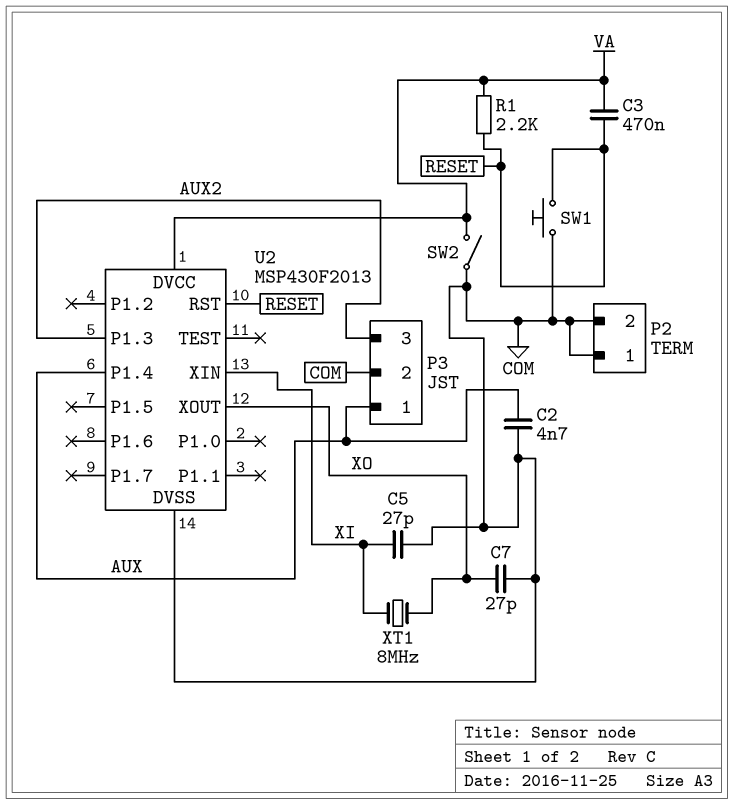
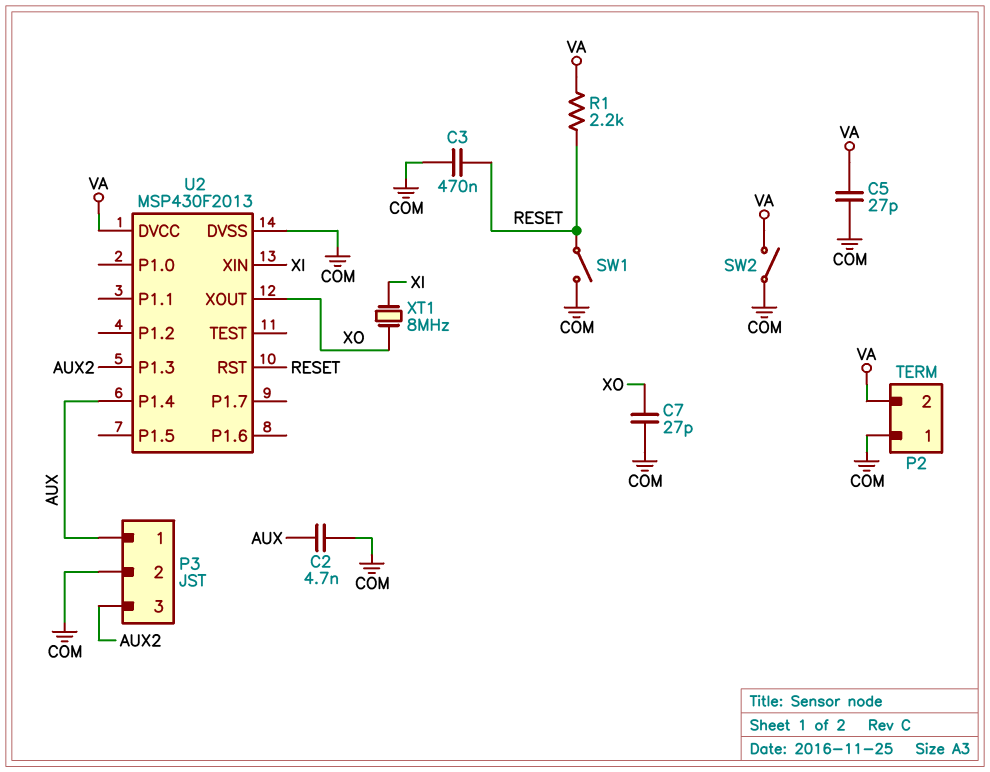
C3: 470nF (RESET, VA) -> 470nF (COM, RESET)
C5: 27pF (COM, XI) -> 27pF (COM, VA)
P2 pin 2: COM -> VA
SW1: button (COM, RESET) -> switch (COM, RESET)

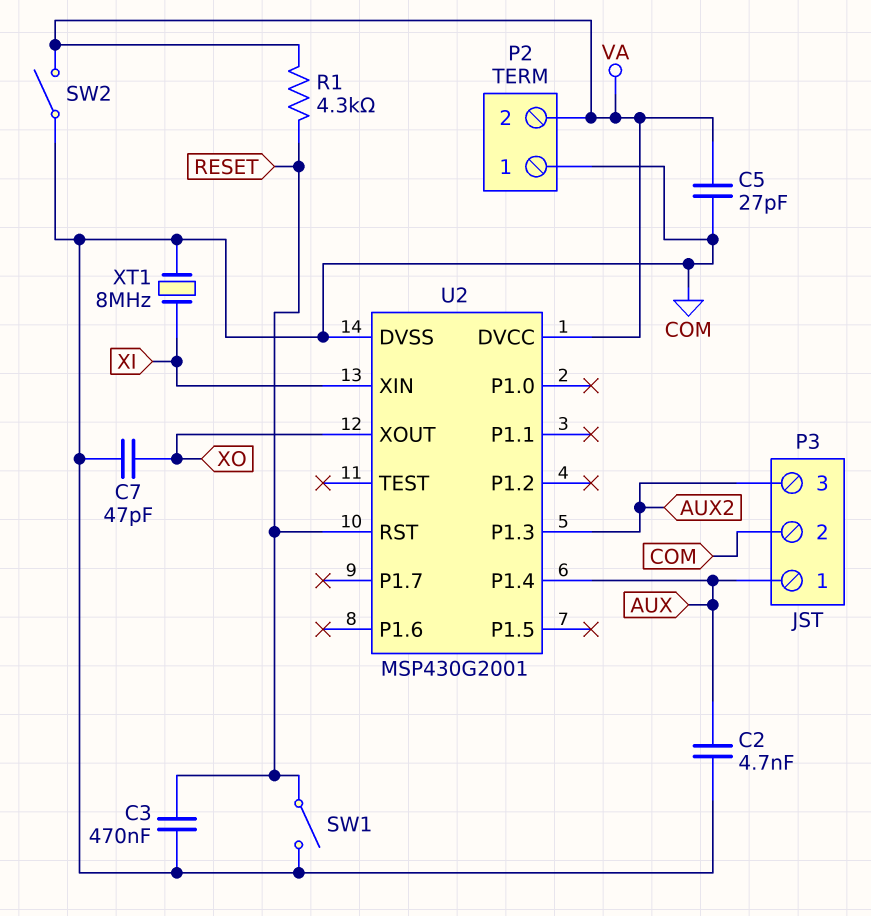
C7: 27pF (COM, XO) -> 47pF (COM, XO)
R1: 2.2k (RESET, VA) -> 4.3k (RESET, VA)
U2: MSP430F2013 -> MSP430G2001
XT1: 8MHz (XI, XO) -> 8MHz (COM, XI)

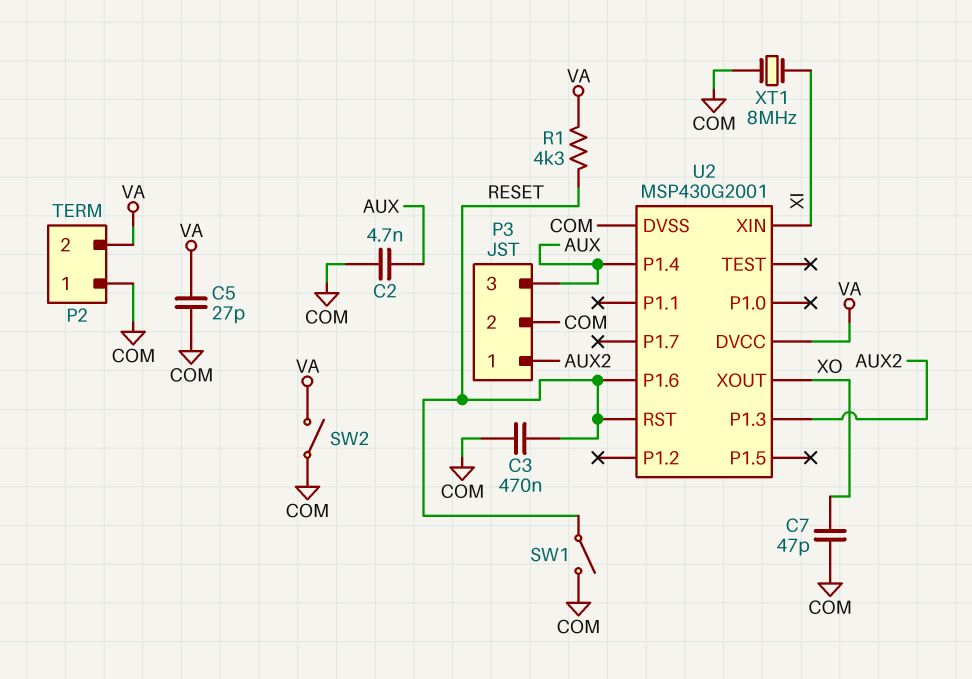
P3 pin 1: AUX -> AUX2
P3 pin 3: AUX2 -> AUX
U2 pin P1.6: none -> RESET

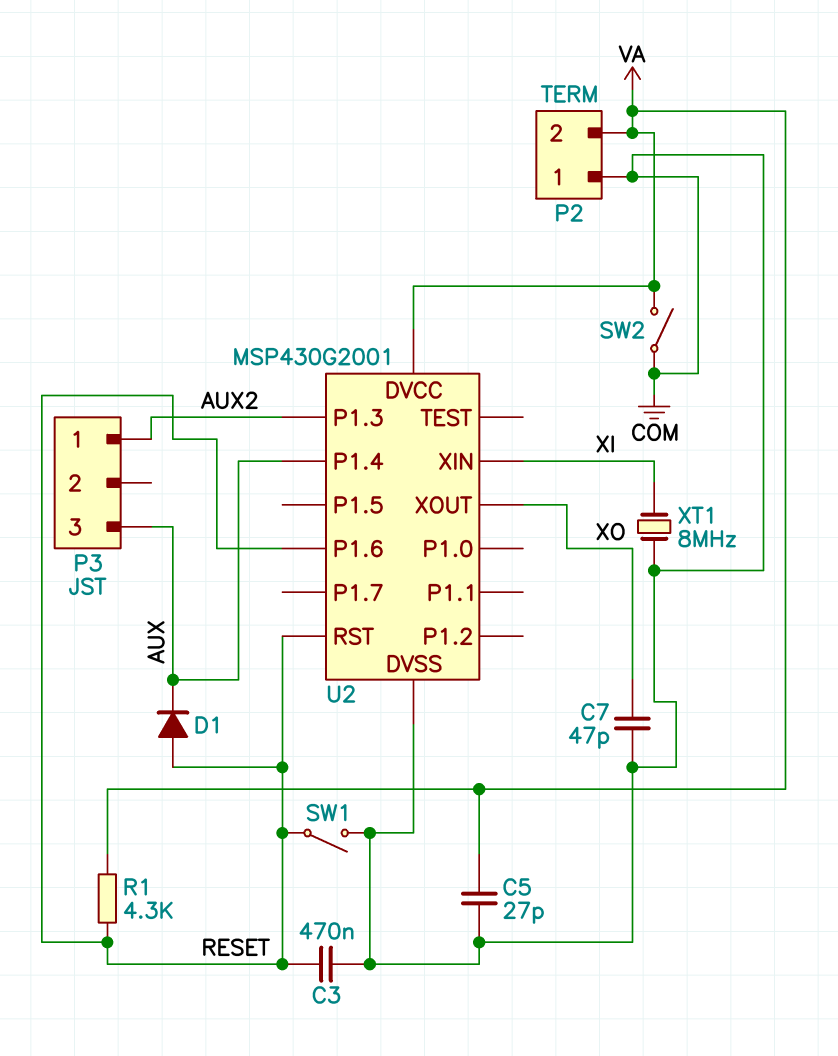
C2: 4.7nF (AUX, COM) -> none
D1: none -> diode (A RESET, K AUX)
P3 pin 2: COM -> none

